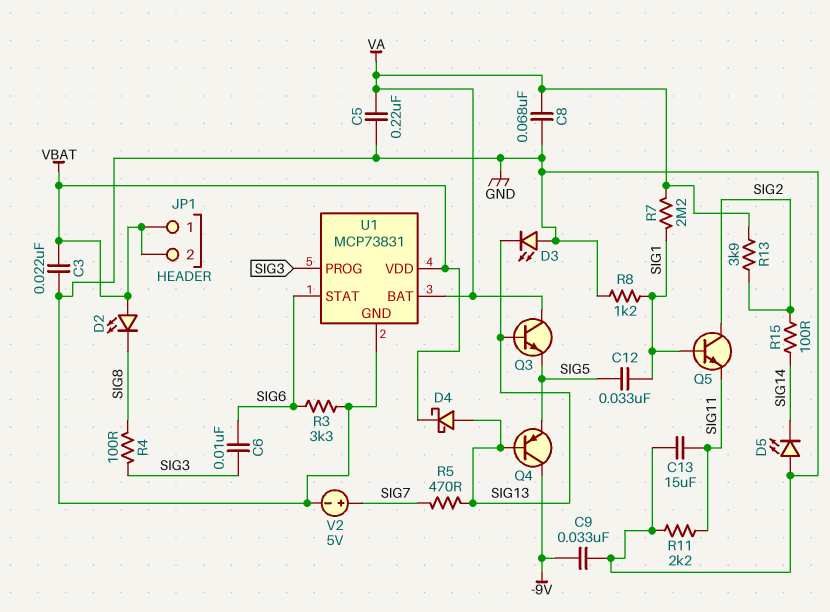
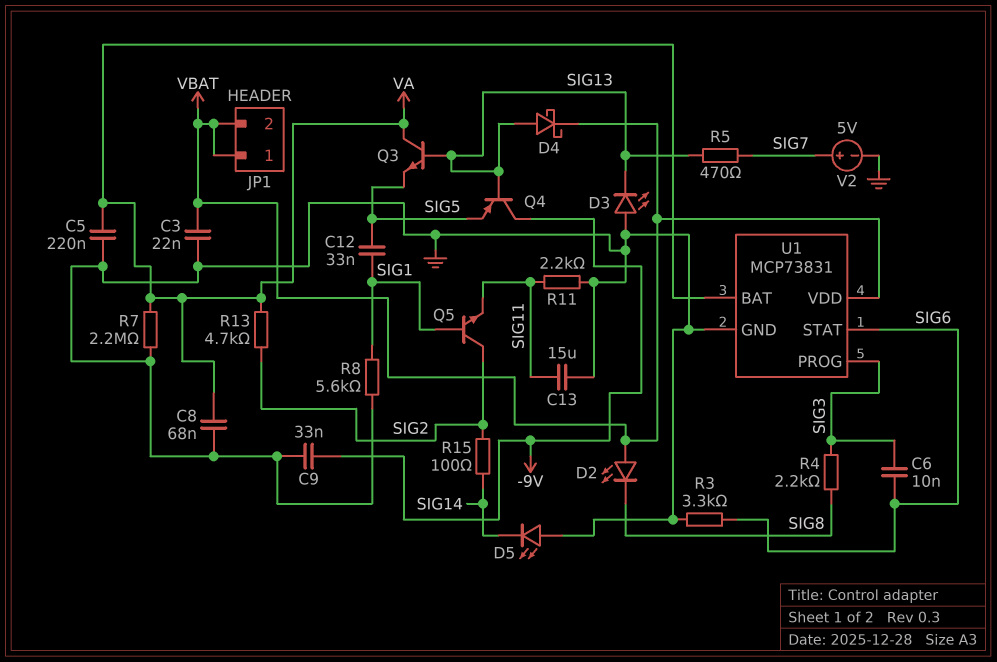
R4: 100 (SIG3, SIG8) -> 2.2k (SIG3, SIG8)
R7: 2.2M (SIG1, VA) -> 2.2M (GND, VA)
R8: 1.2k (GND, SIG1) -> 5.6k (GND, SIG1)
R13: 3.9k (SIG2, VA) -> 4.7k (SIG2, VA)

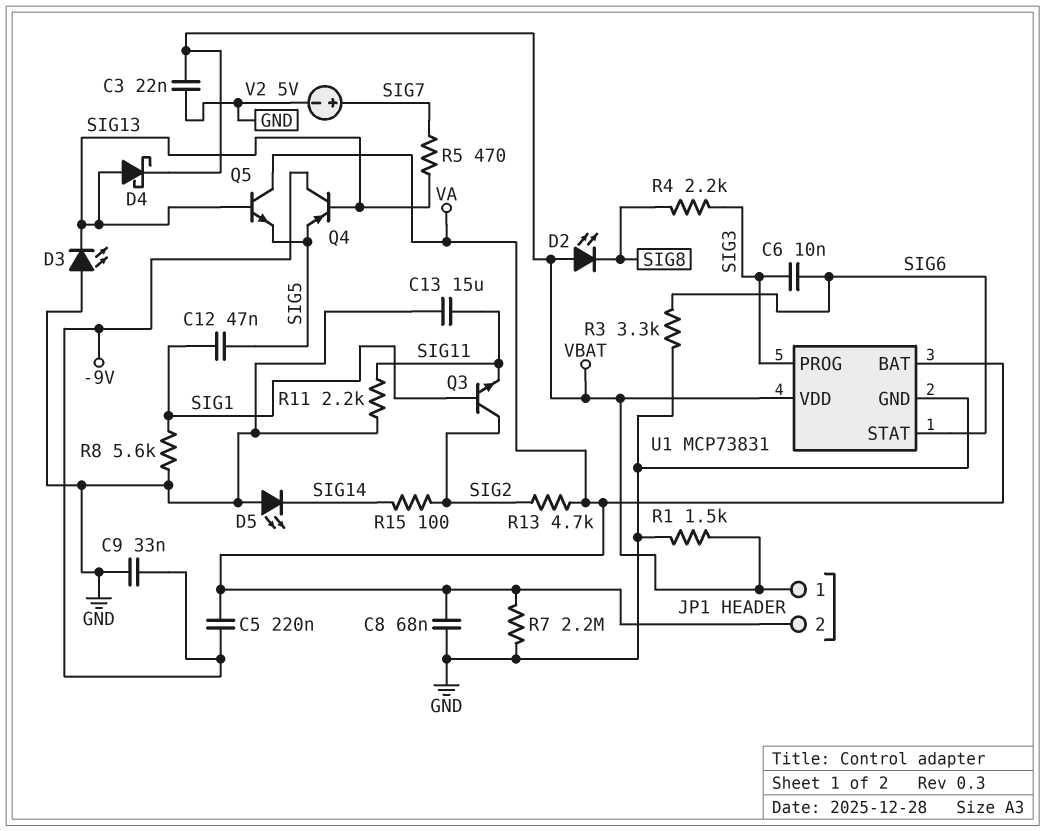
C5: 220nF (GND, VA) -> 220nF (-9V, VA)
C12: 33nF (SIG1, SIG5) -> 47nF (SIG1, SIG5)
JP1 pin 2: VBAT -> VA
Q3: NPN (B SIG13, C VA, E SIG5) -> NPN (B SIG1, C SIG2, E SIG11)
Q5: NPN (B SIG1, C SIG2, E SIG11) -> NPN (B SIG13, C VA, E SIG5)
R1: none -> 1.5k (GND, VBAT)

